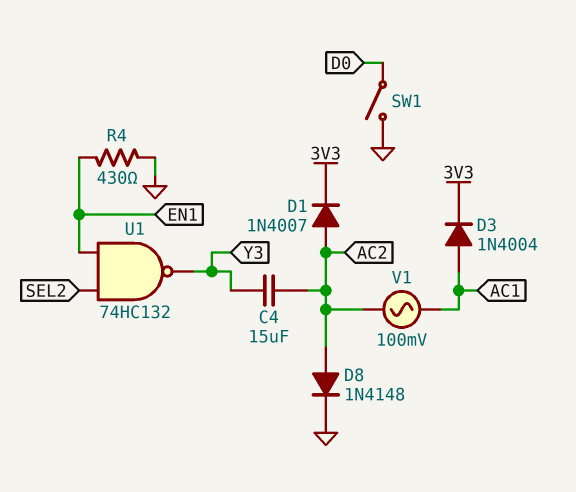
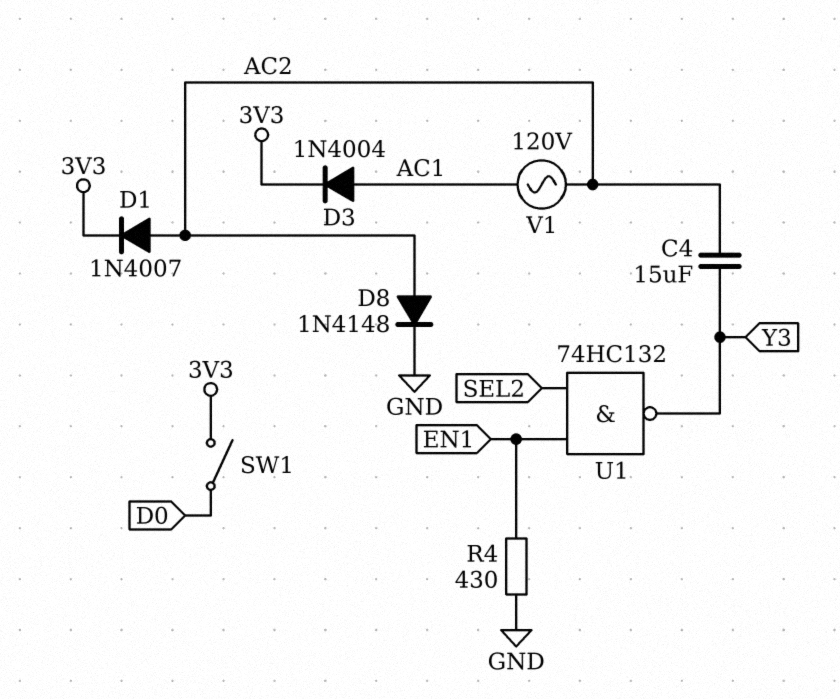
SW1: switch (D0, GND) -> switch (3V3, D0)
V1: AC 100mV (AC1, AC2) -> AC 120V (AC1, AC2)

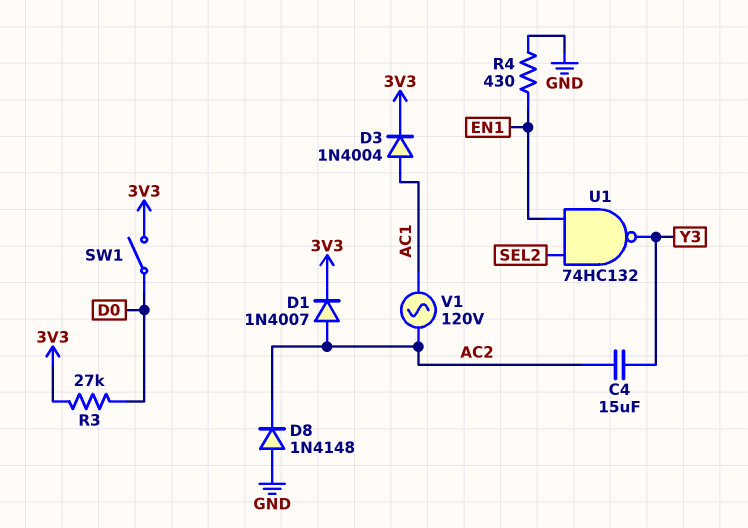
D8: diode 1N4148 (A AC2, K GND) -> diode 1N4148 (A GND, K AC2)
R3: none -> 27k (3V3, D0)

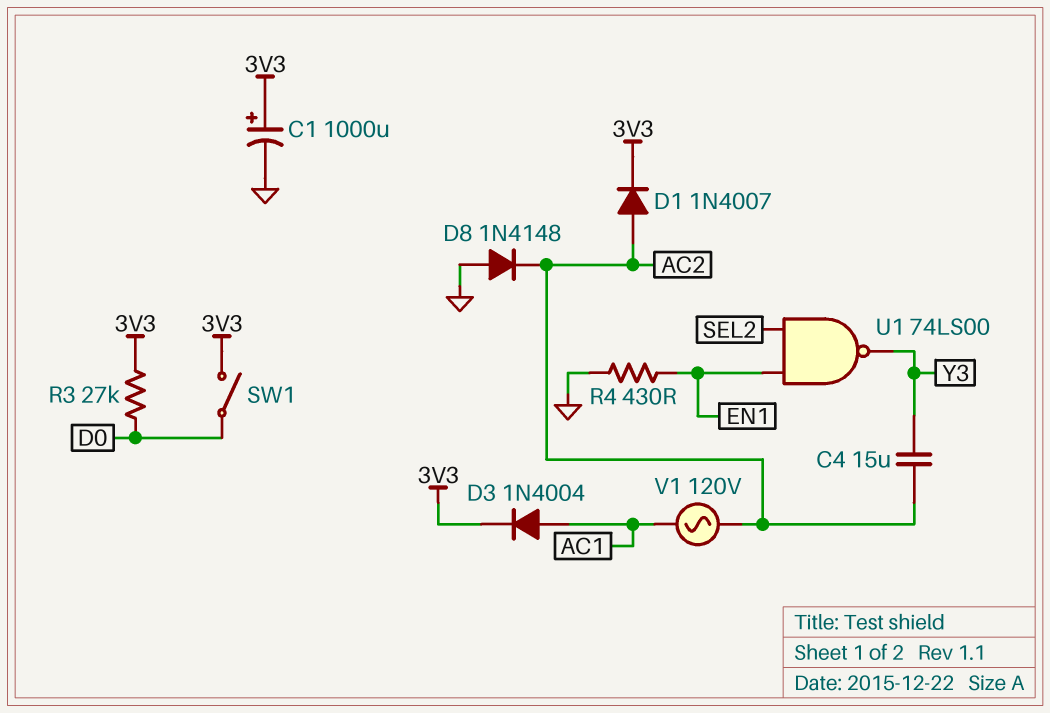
C1: none -> 1000uF (plus 3V3, minus GND)
U1: NAND 74HC132 (in EN1, in SEL2, out Y3) -> NAND 74LS00 (in EN1, in SEL2, out Y3)

